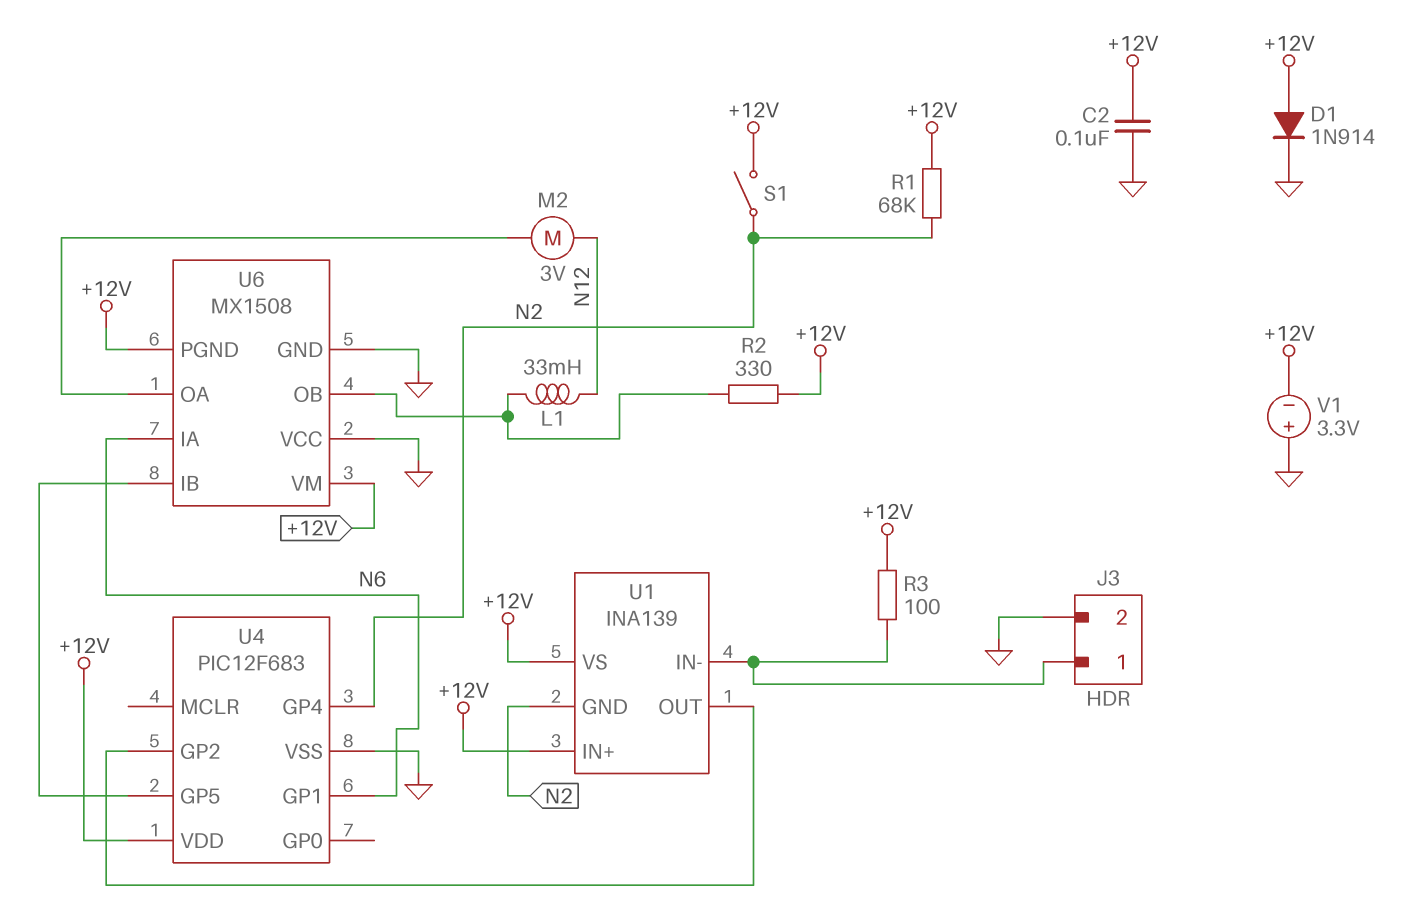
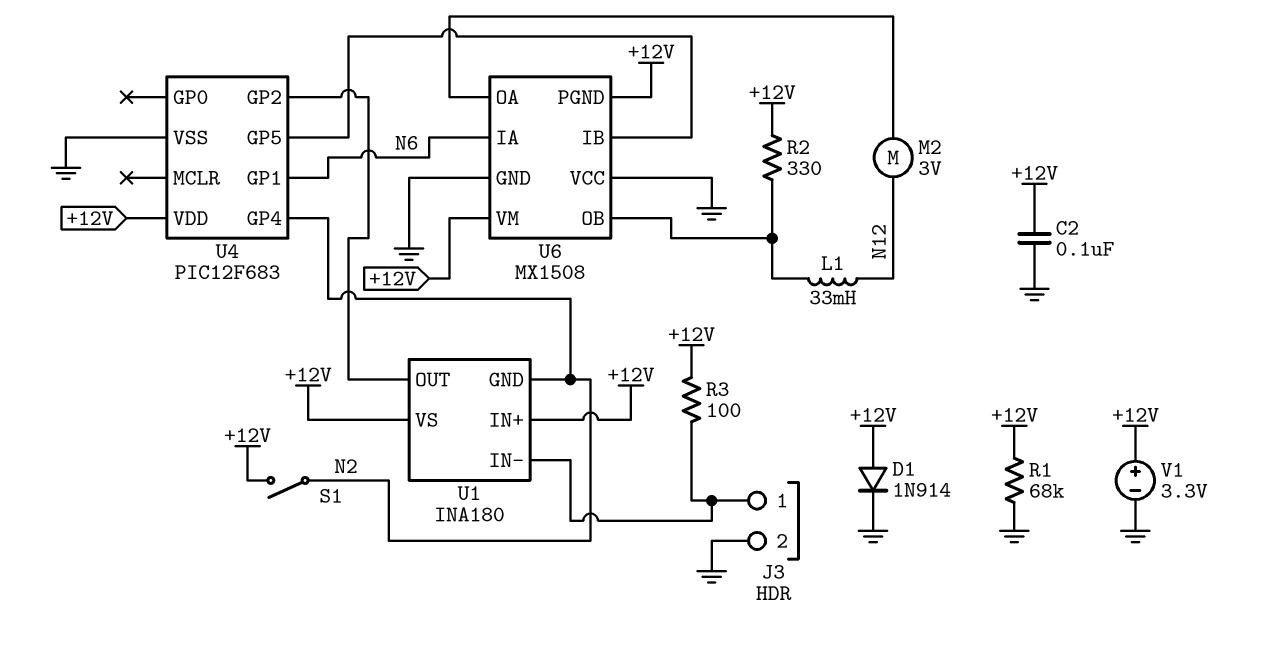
R1: 68k (+12V, N2) -> 68k (+12V, GND)
U1: INA139 -> INA180
V1: 3.3V (plus GND, minus +12V) -> 3.3V (plus +12V, minus GND)

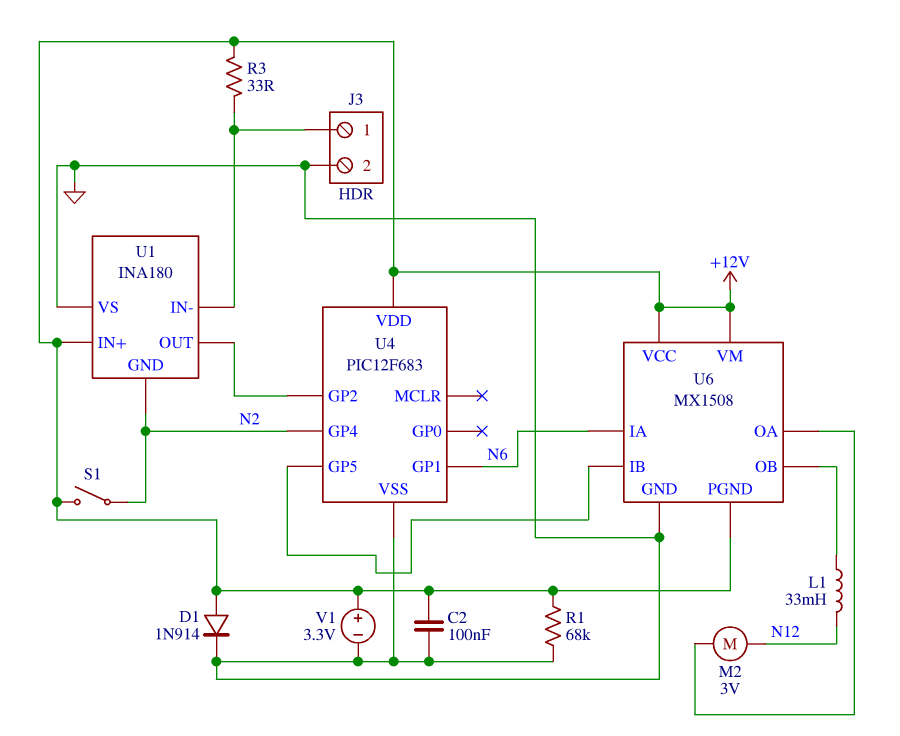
R2: 330 (+12V, U6/OB) -> none
R3: 100 (+12V, J3/1) -> 33 (+12V, J3/1)
U1 pin VS: +12V -> GND
U6 pin VCC: GND -> +12V

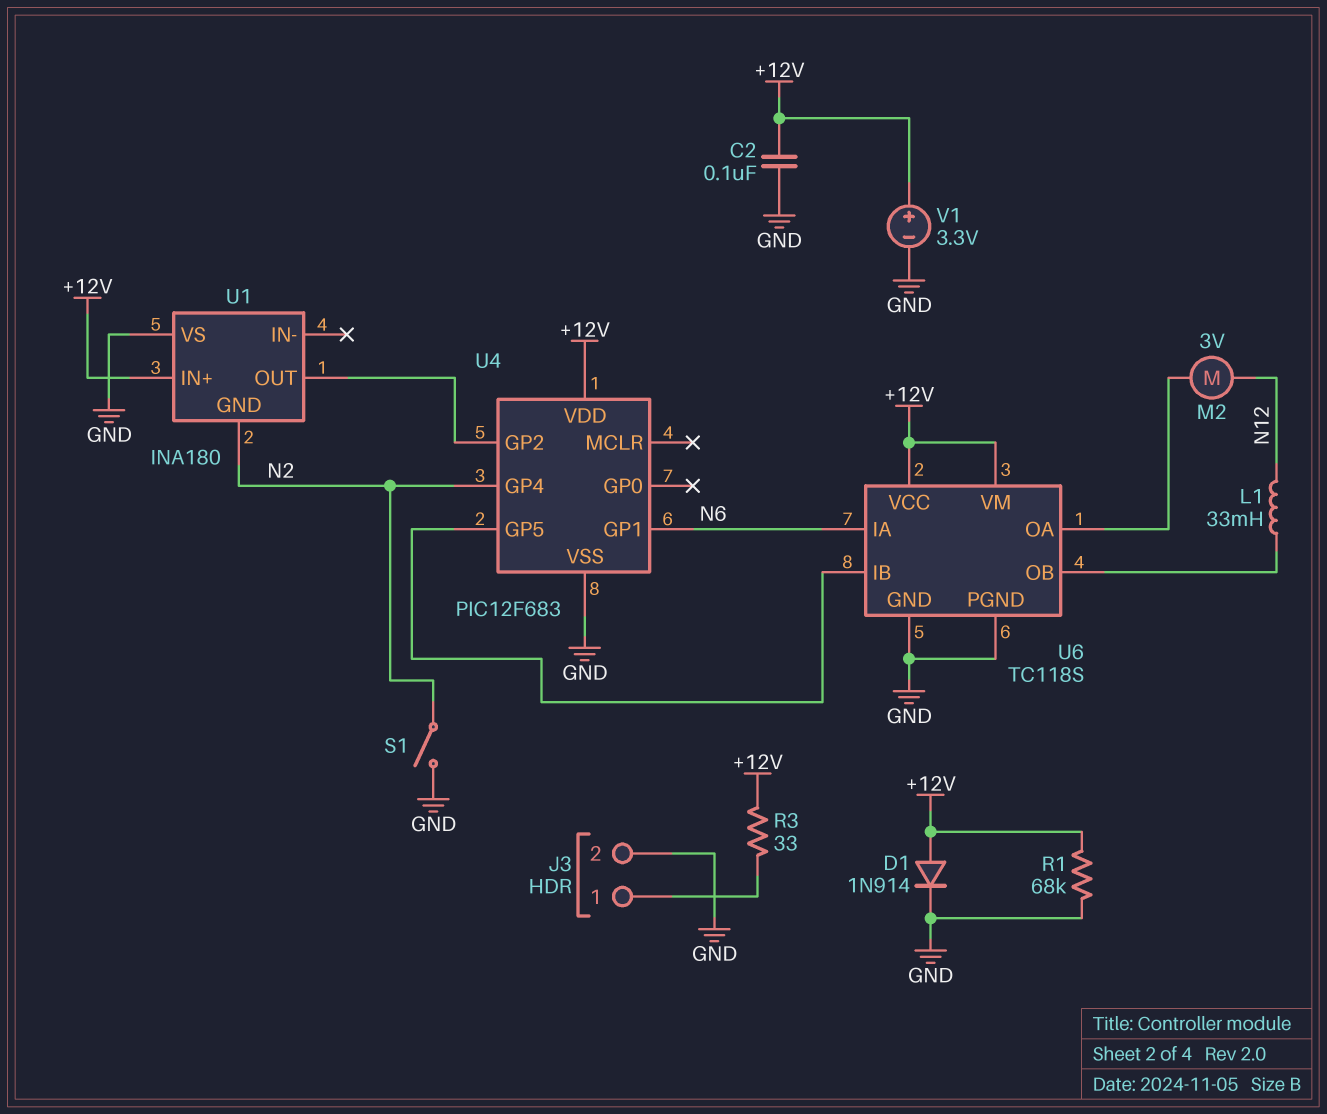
S1: switch (+12V, N2) -> switch (GND, N2)
U1 pin IN-: J3/1 -> none
U6: MX1508 -> TC118S
U6 pin PGND: +12V -> GND

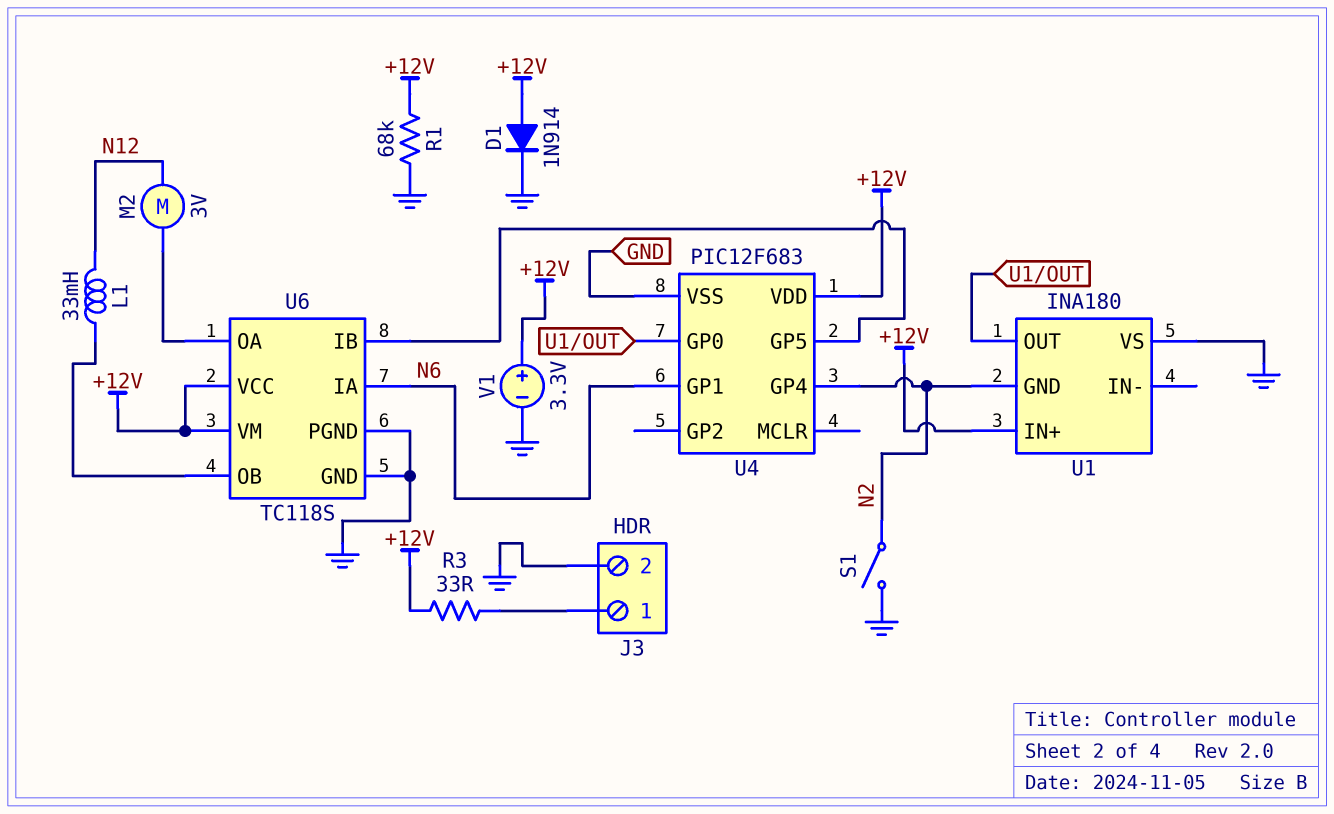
C2: 100nF (+12V, GND) -> none
U4 pin GP0: none -> U1/OUT
U4 pin GP2: U1/OUT -> none

